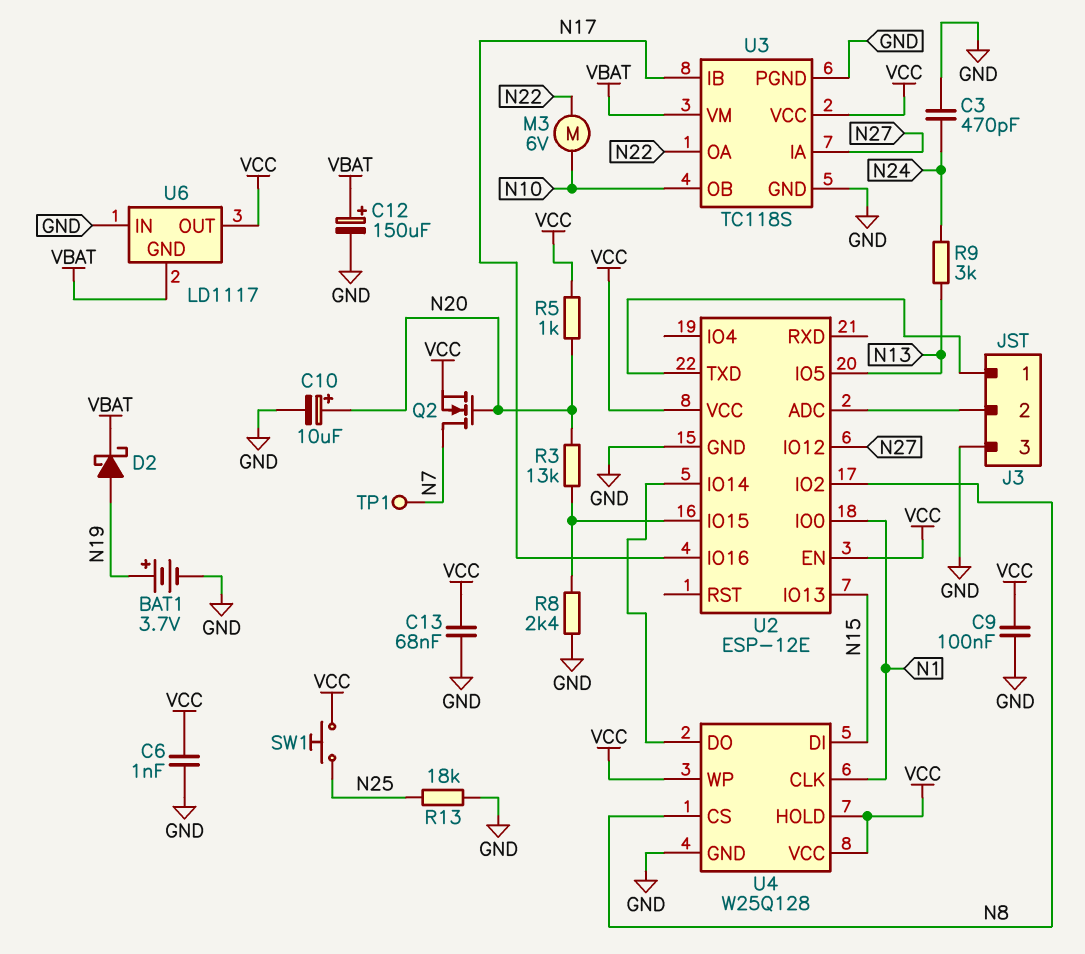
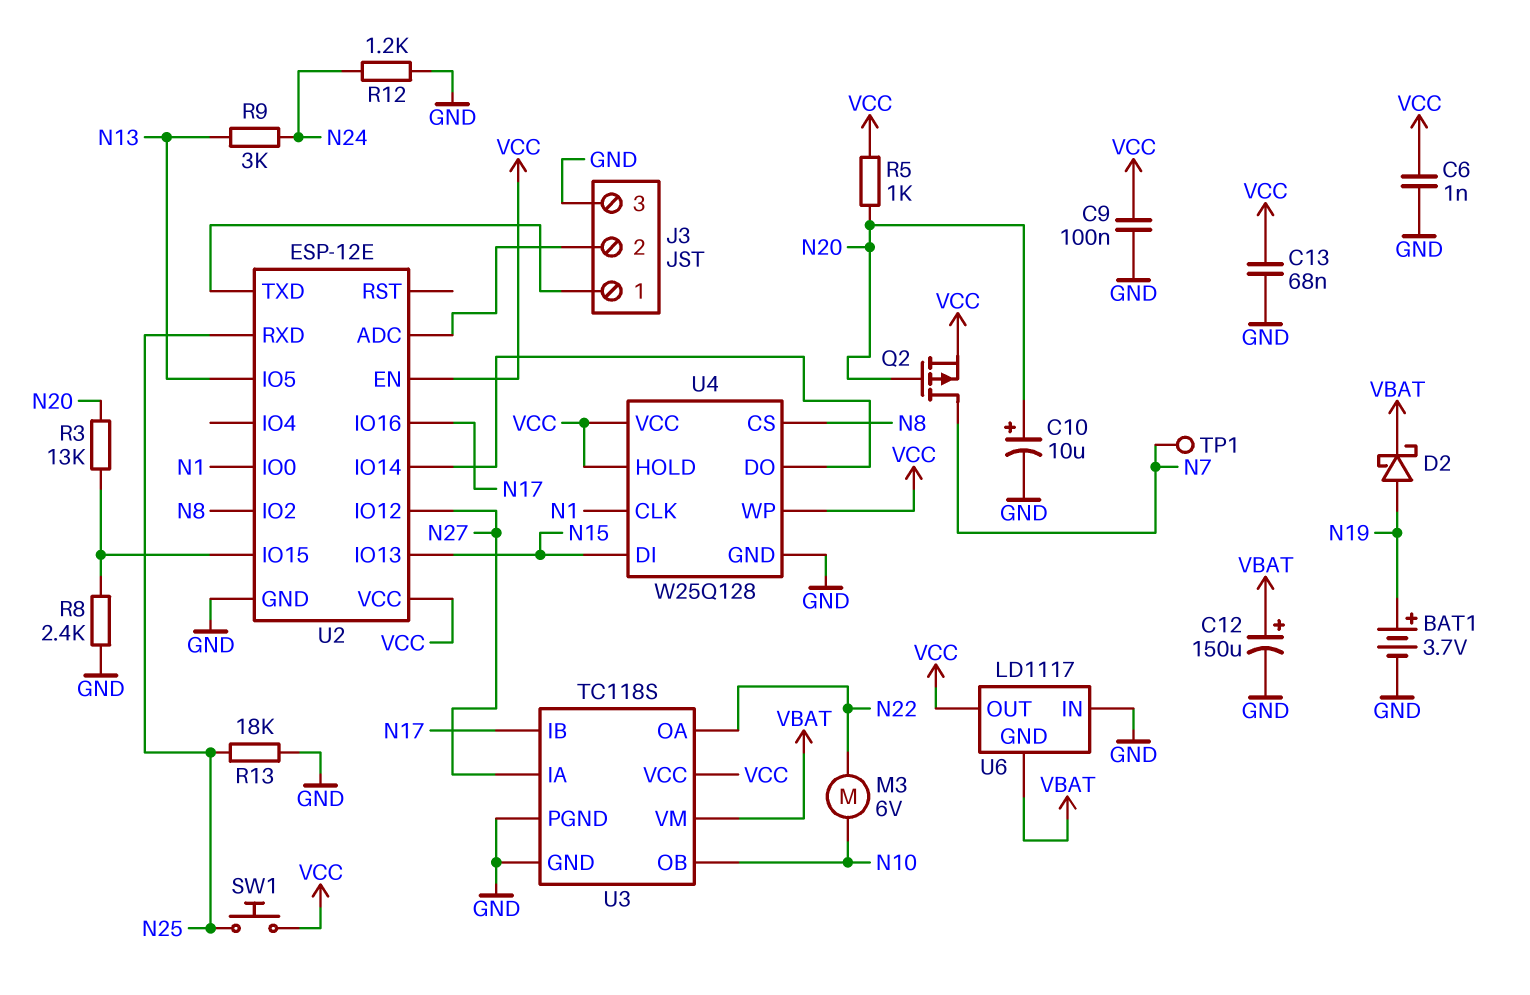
C3: 470pF (GND, N24) -> none
Q2: NMOS (G N20, D N7, S VCC) -> PMOS (G N20, D N7, S VCC)
R12: none -> 1.2k (GND, N24)
U2 pin RXD: none -> N25

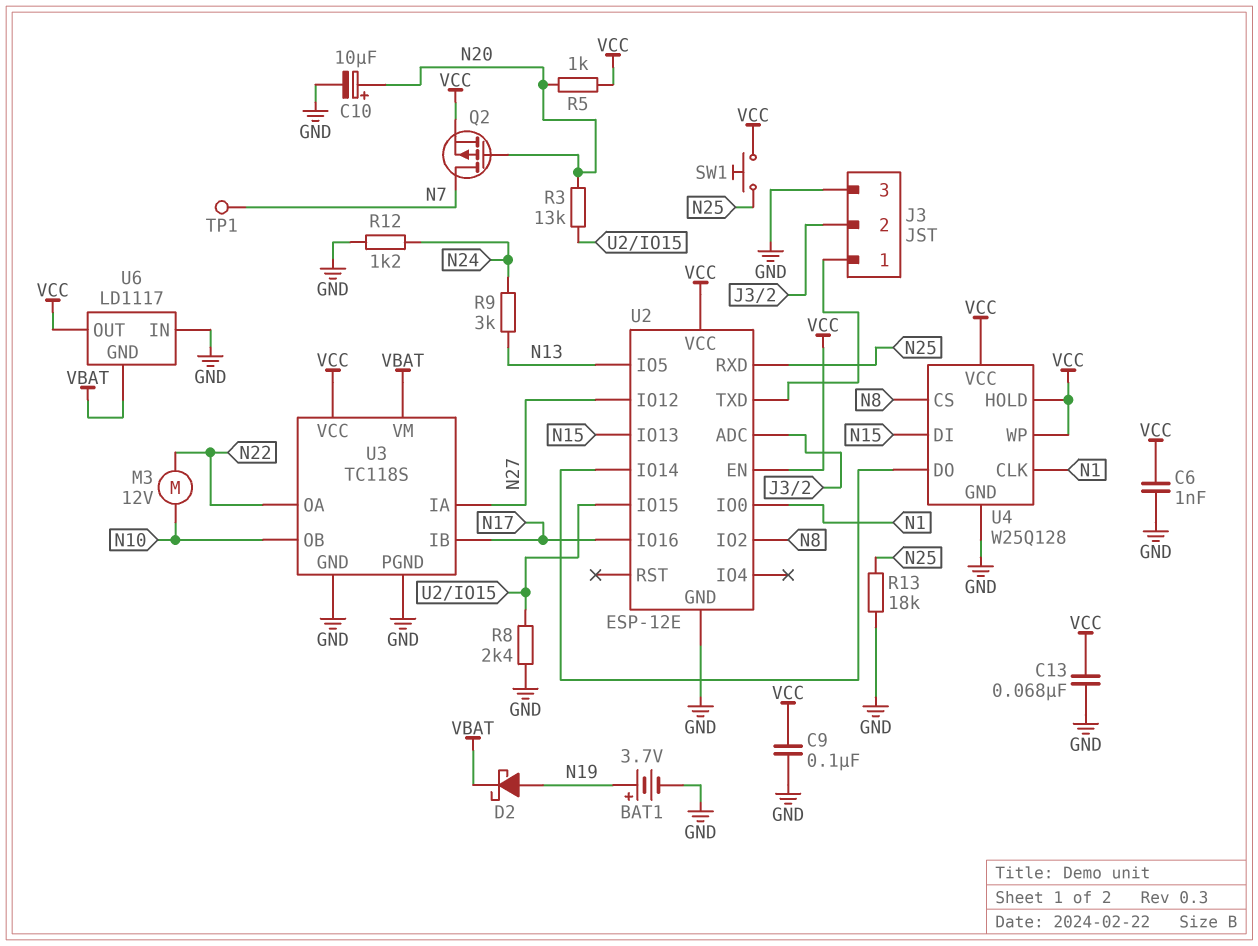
C12: 150uF (plus VBAT, minus GND) -> none
M3: motor 6V (N10, N22) -> motor 12V (N10, N22)

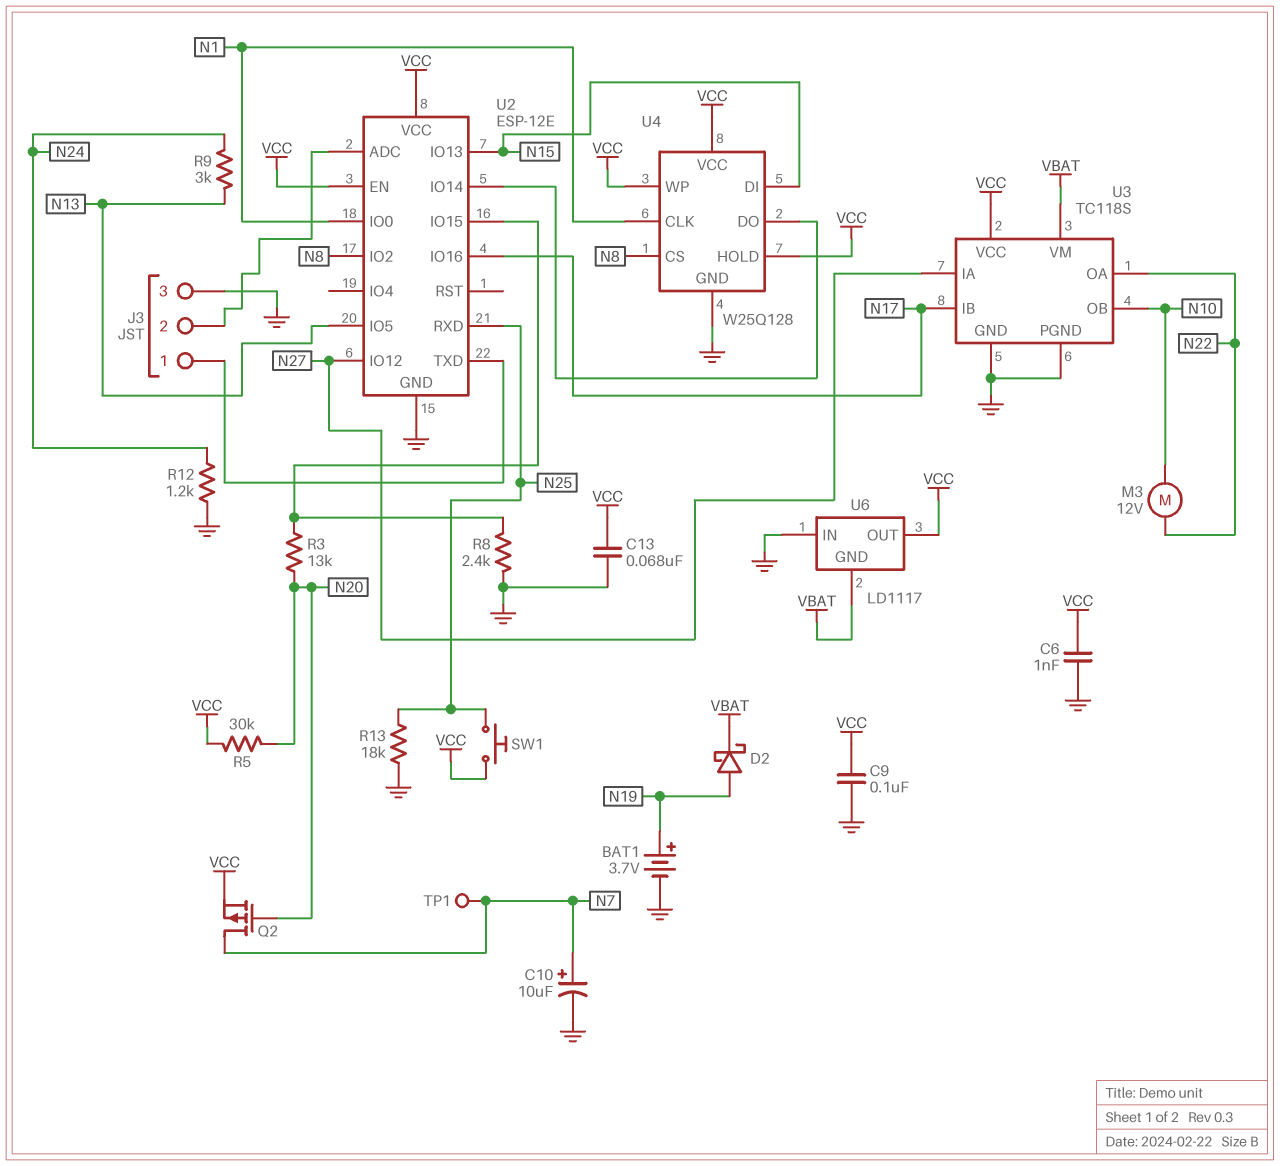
C10: 10uF (plus N20, minus GND) -> 10uF (plus N7, minus GND)
R5: 1k (N20, VCC) -> 30k (N20, VCC)

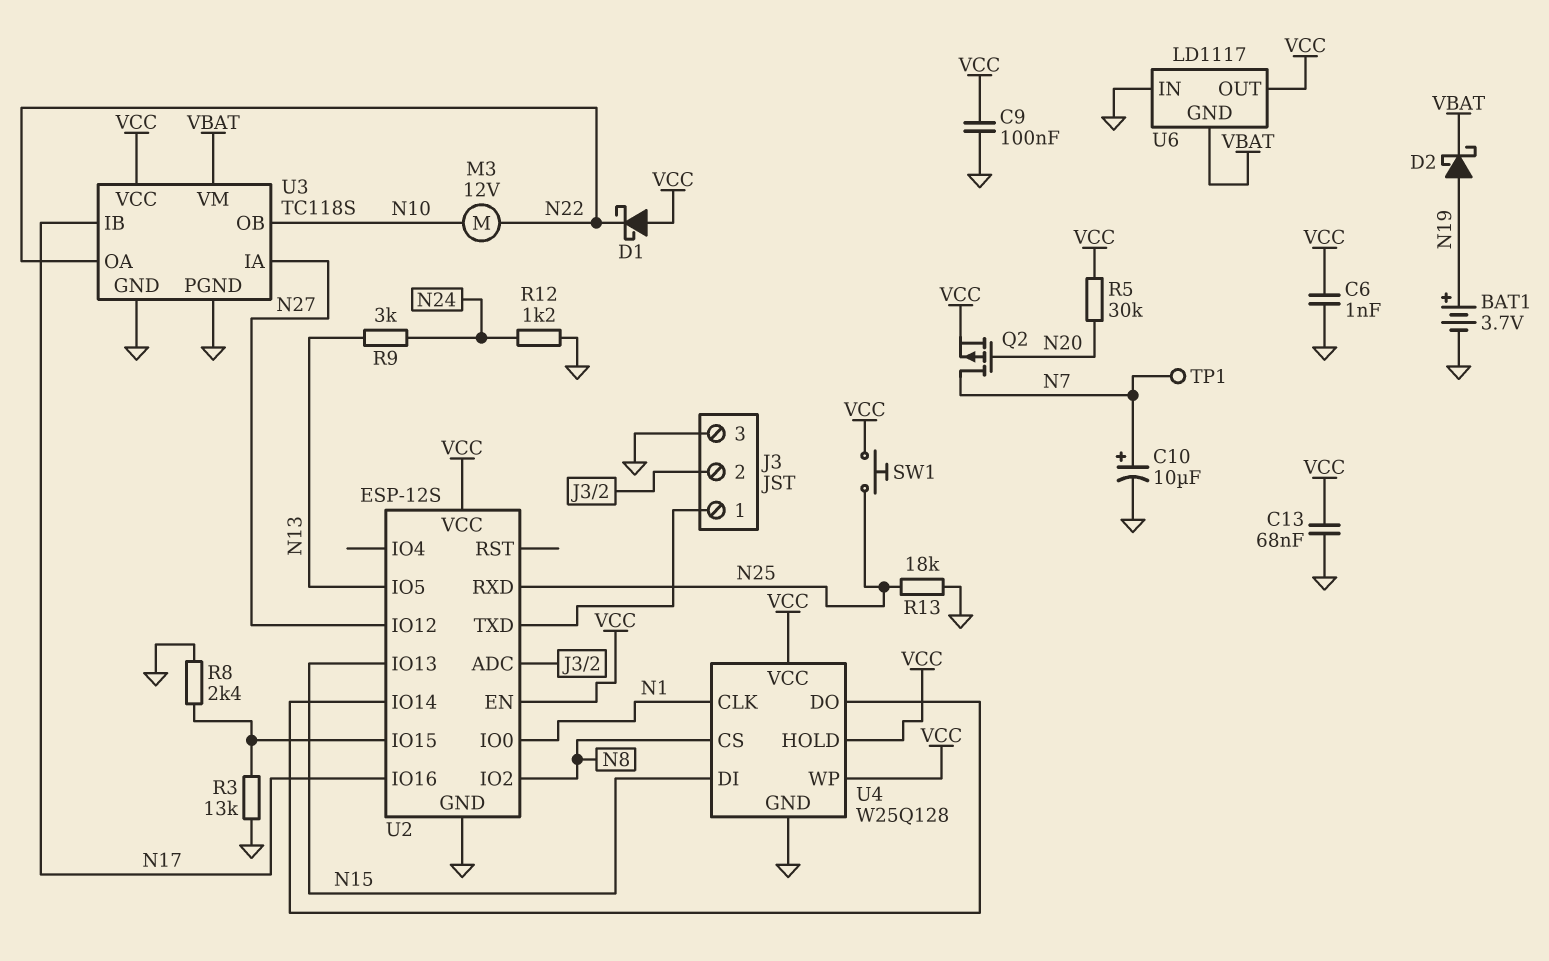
D1: none -> schottky (A VCC, K N22)
R3: 13k (N20, U2/IO15) -> 13k (GND, U2/IO15)
U2: ESP-12E -> ESP-12S

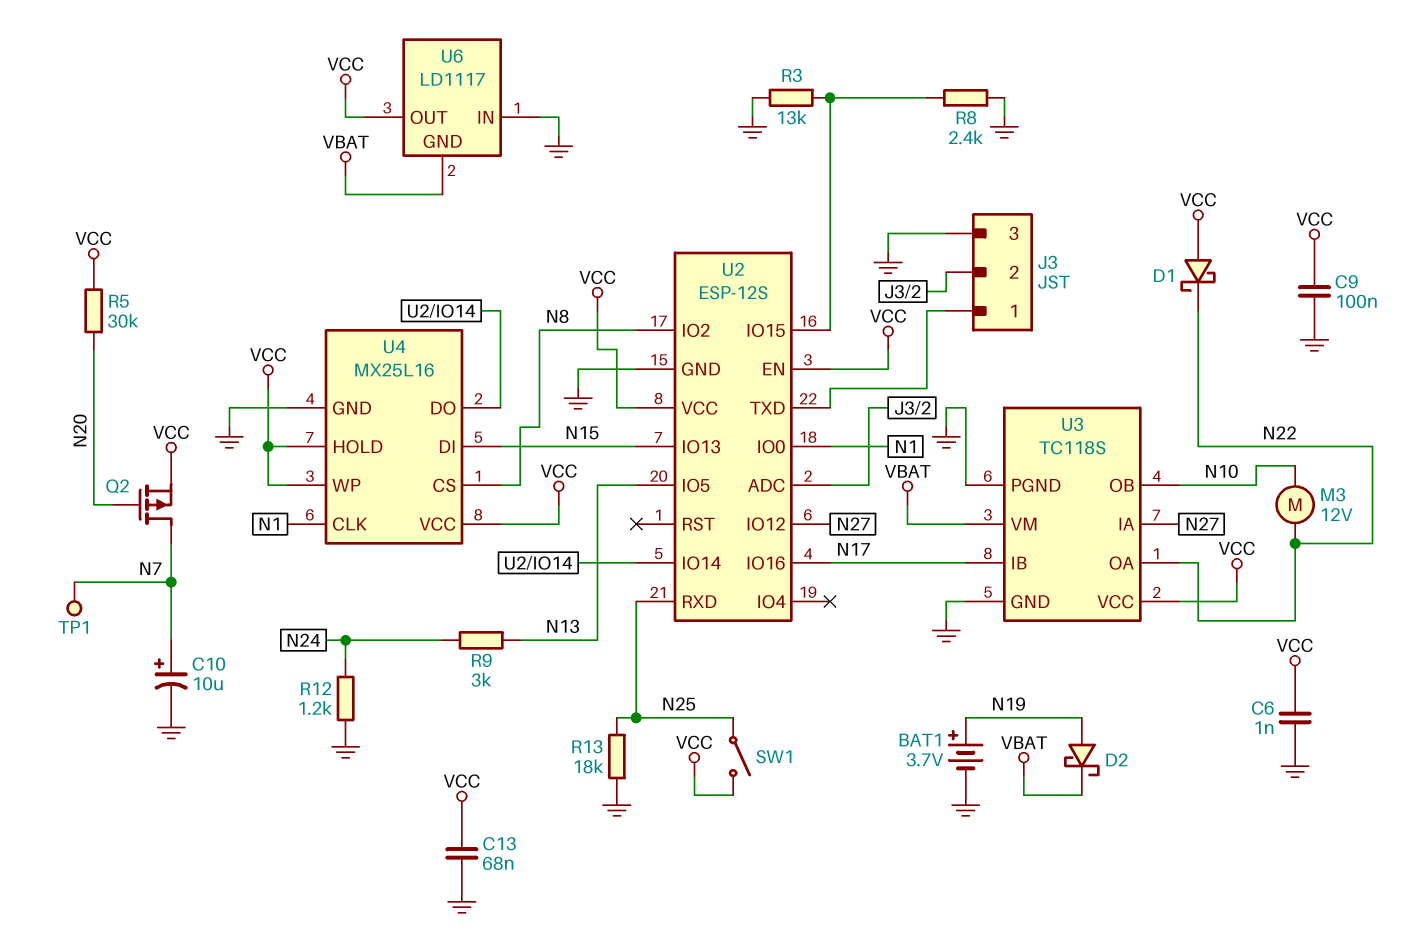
SW1: button (N25, VCC) -> switch (N25, VCC)
U4: W25Q128 -> MX25L16

